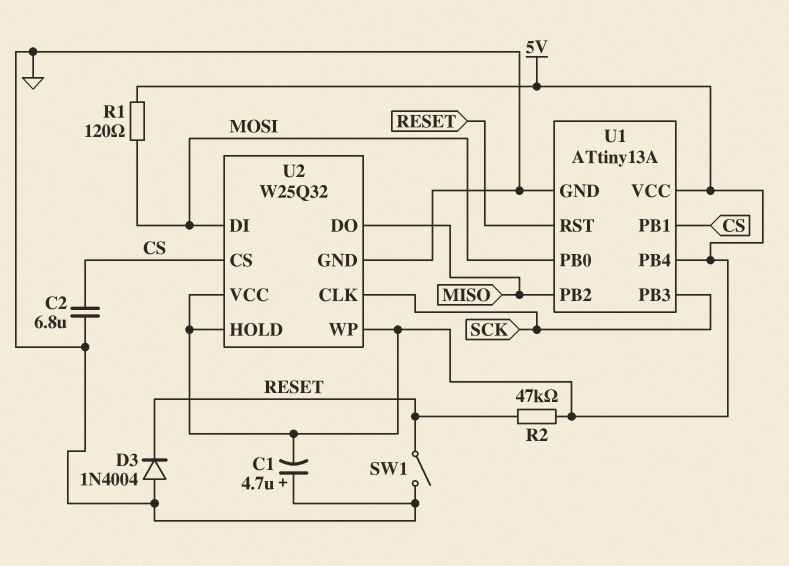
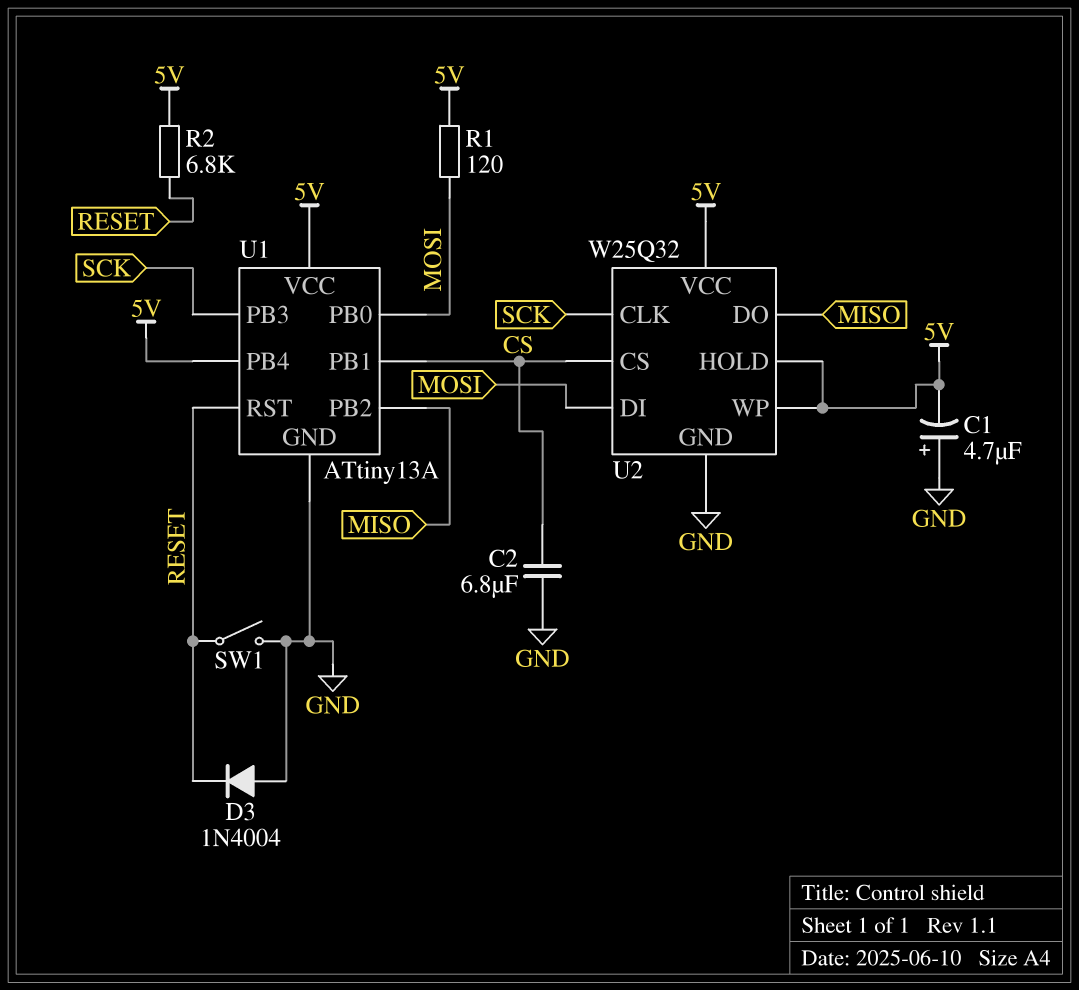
R2: 47k (5V, RESET) -> 6.8k (5V, RESET)

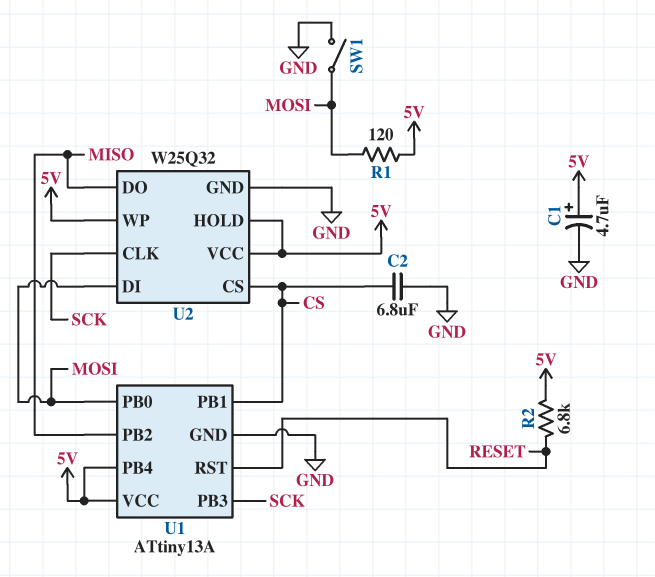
C1: 4.7uF (plus GND, minus 5V) -> 4.7uF (plus 5V, minus GND)
D3: diode 1N4004 (A GND, K RESET) -> none
SW1: switch (GND, RESET) -> switch (GND, MOSI)

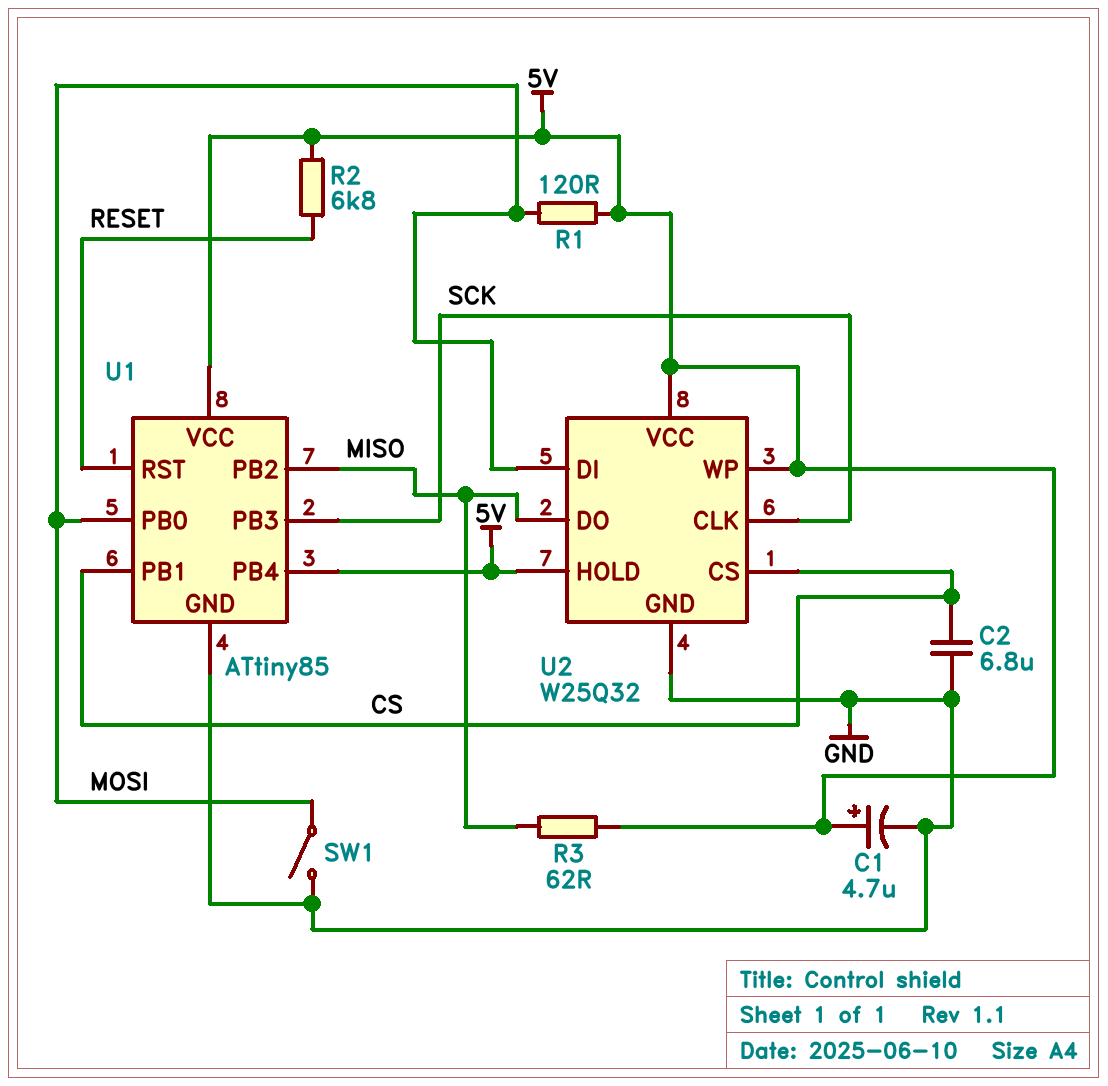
R3: none -> 62 (5V, MISO)
U1: ATtiny13A -> ATtiny85

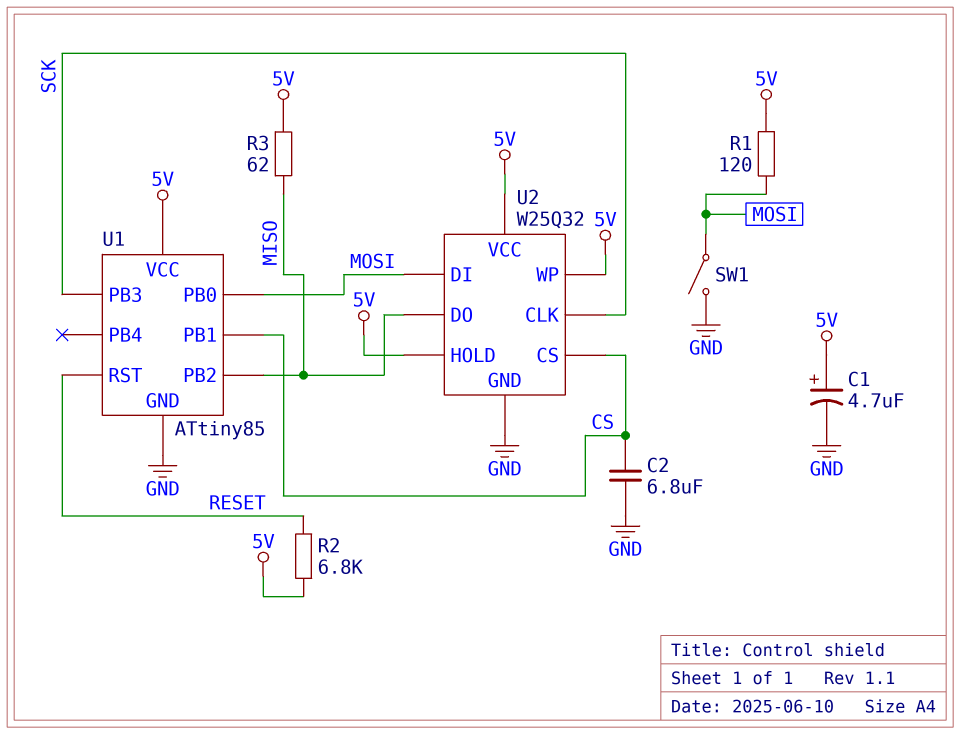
U1 pin PB4: 5V -> none

